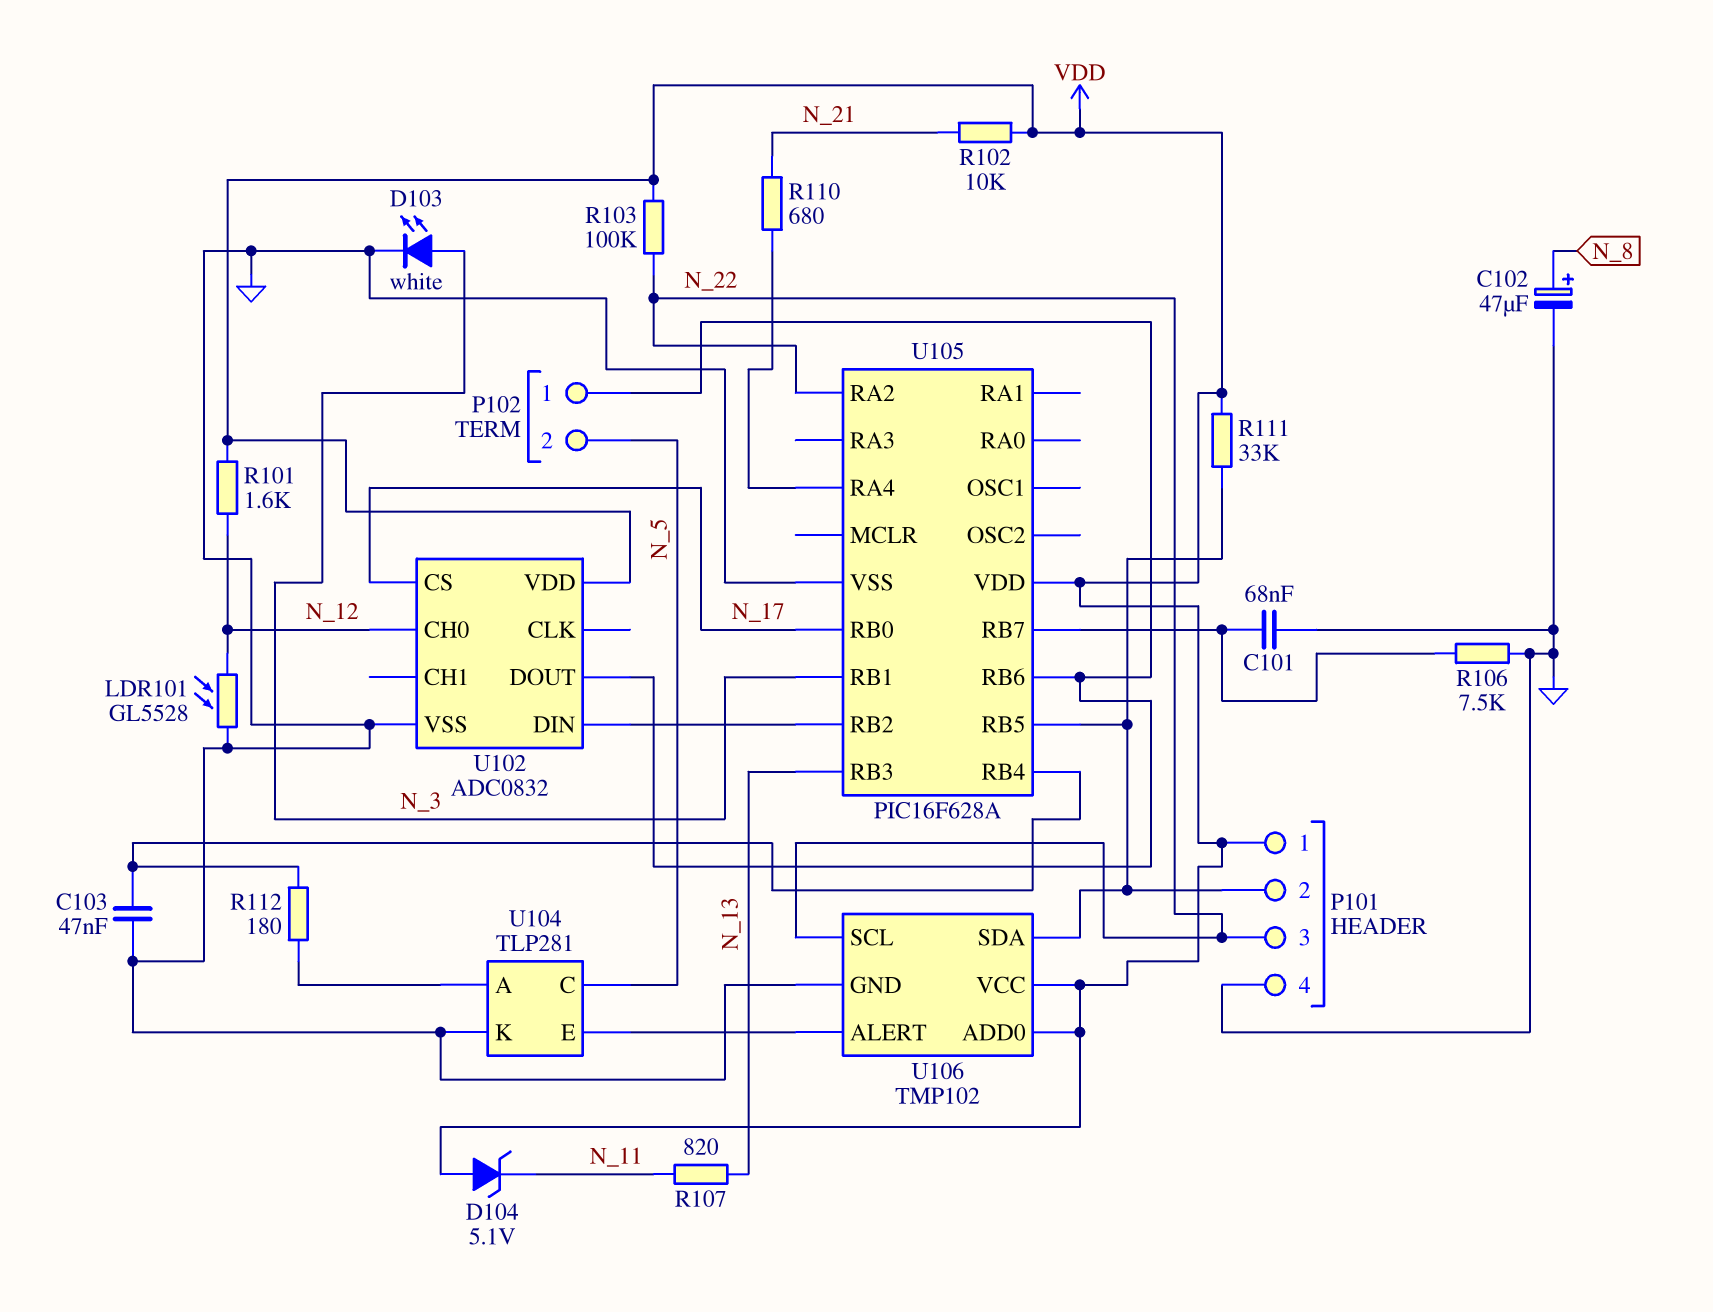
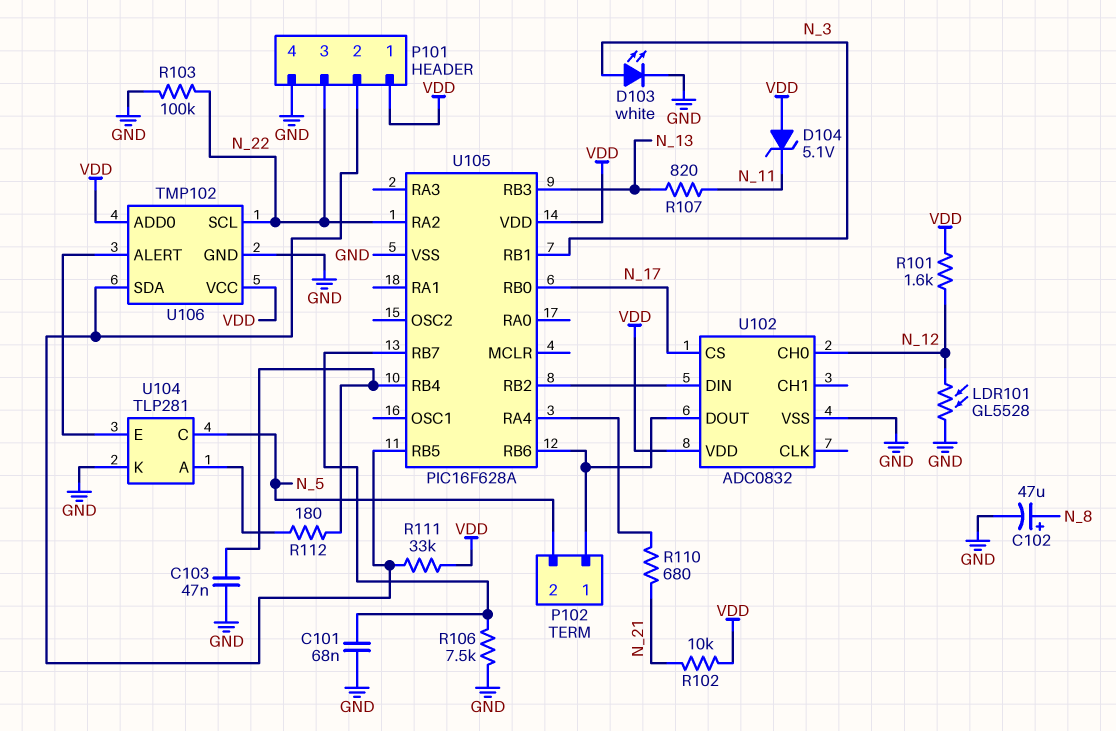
R103: 100k (N_22, VDD) -> 100k (GND, N_22)

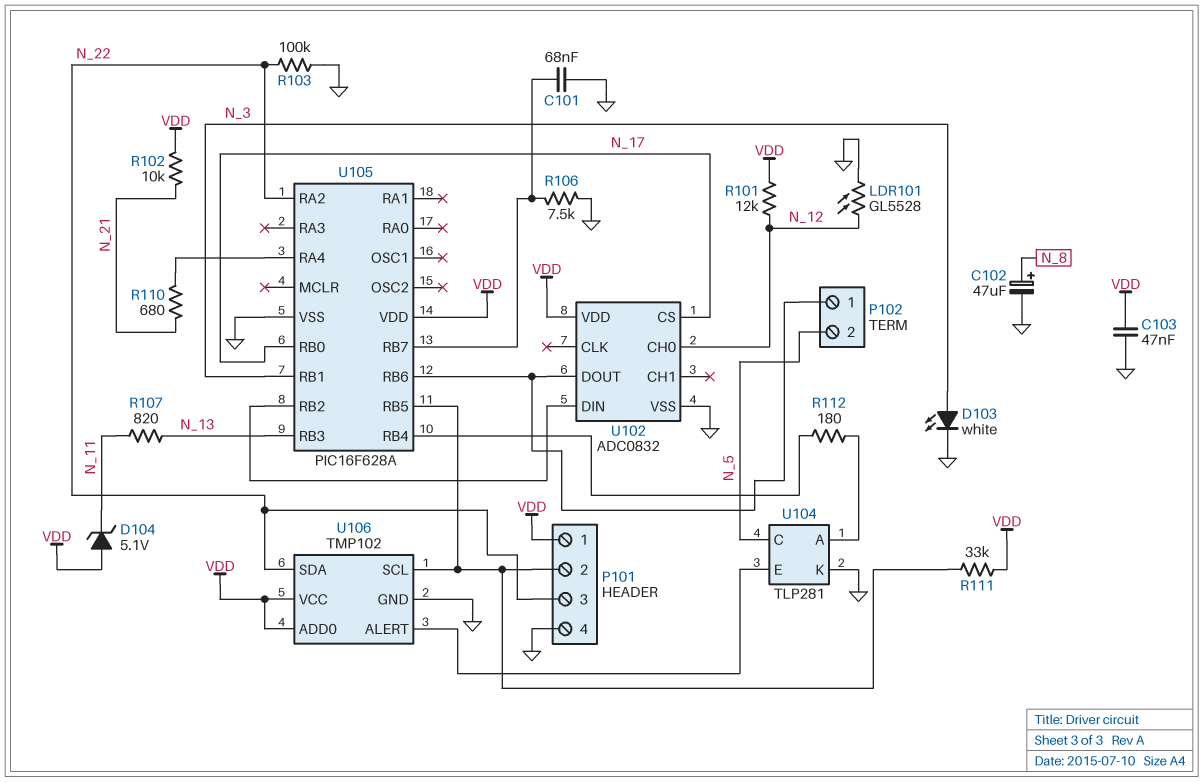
C103: 47nF (GND, U105/RB4) -> 47nF (GND, VDD)
R101: 1.6k (N_12, VDD) -> 12k (N_12, VDD)
U106 pin SCL: N_22 -> P101/2
U106 pin SDA: P101/2 -> N_22

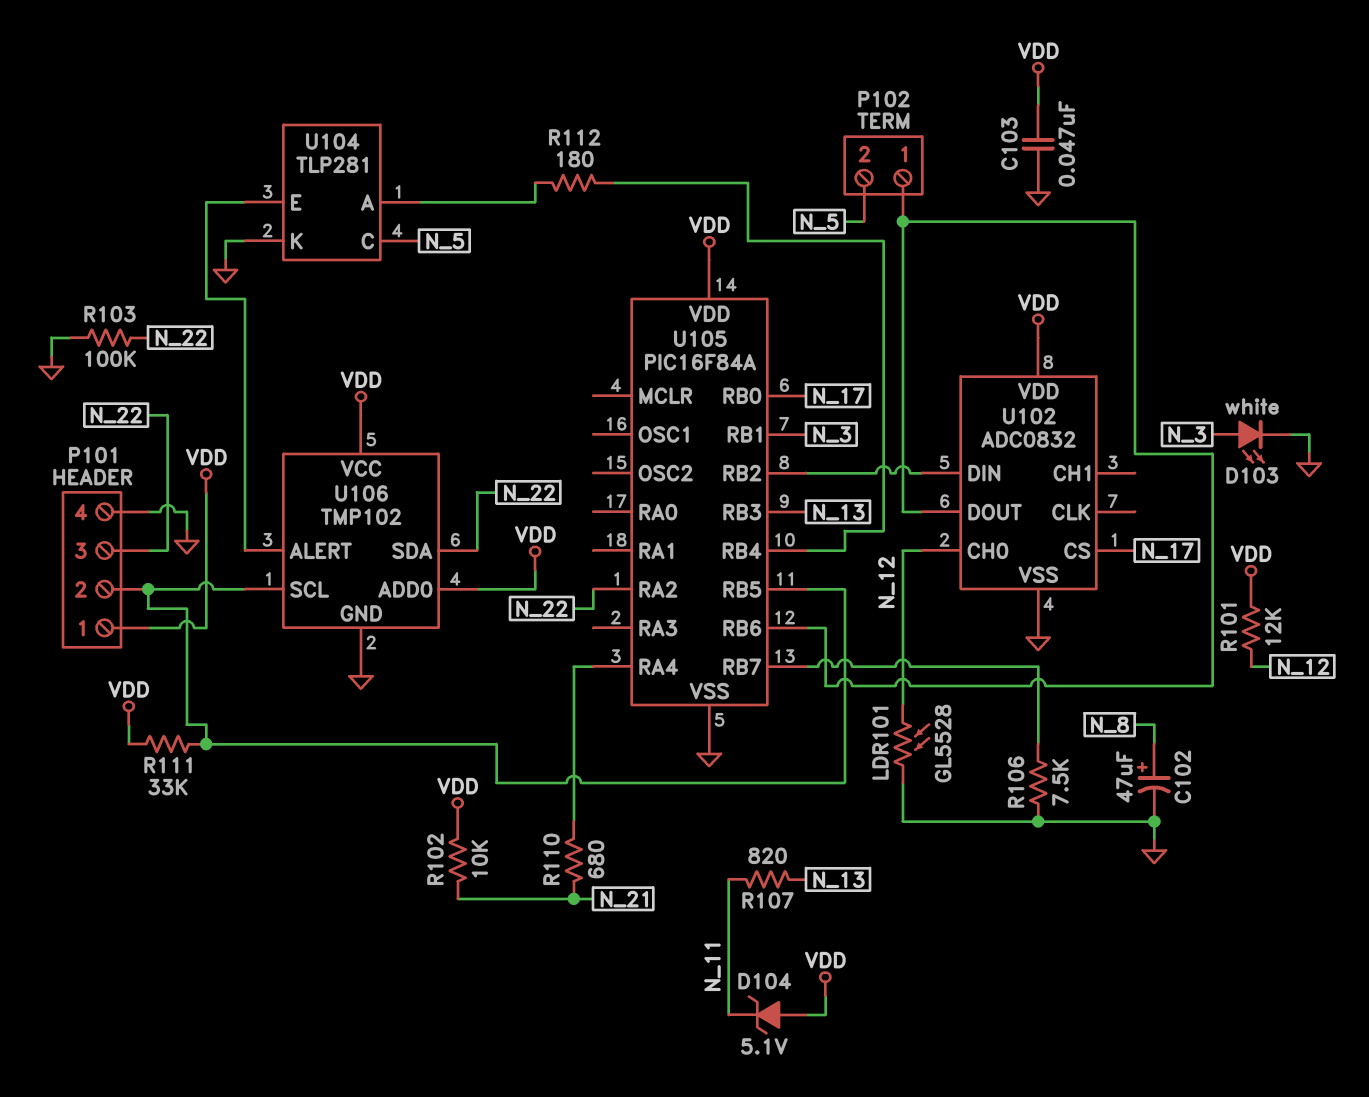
C101: 68nF (GND, U105/RB7) -> none
U105: PIC16F628A -> PIC16F84A

